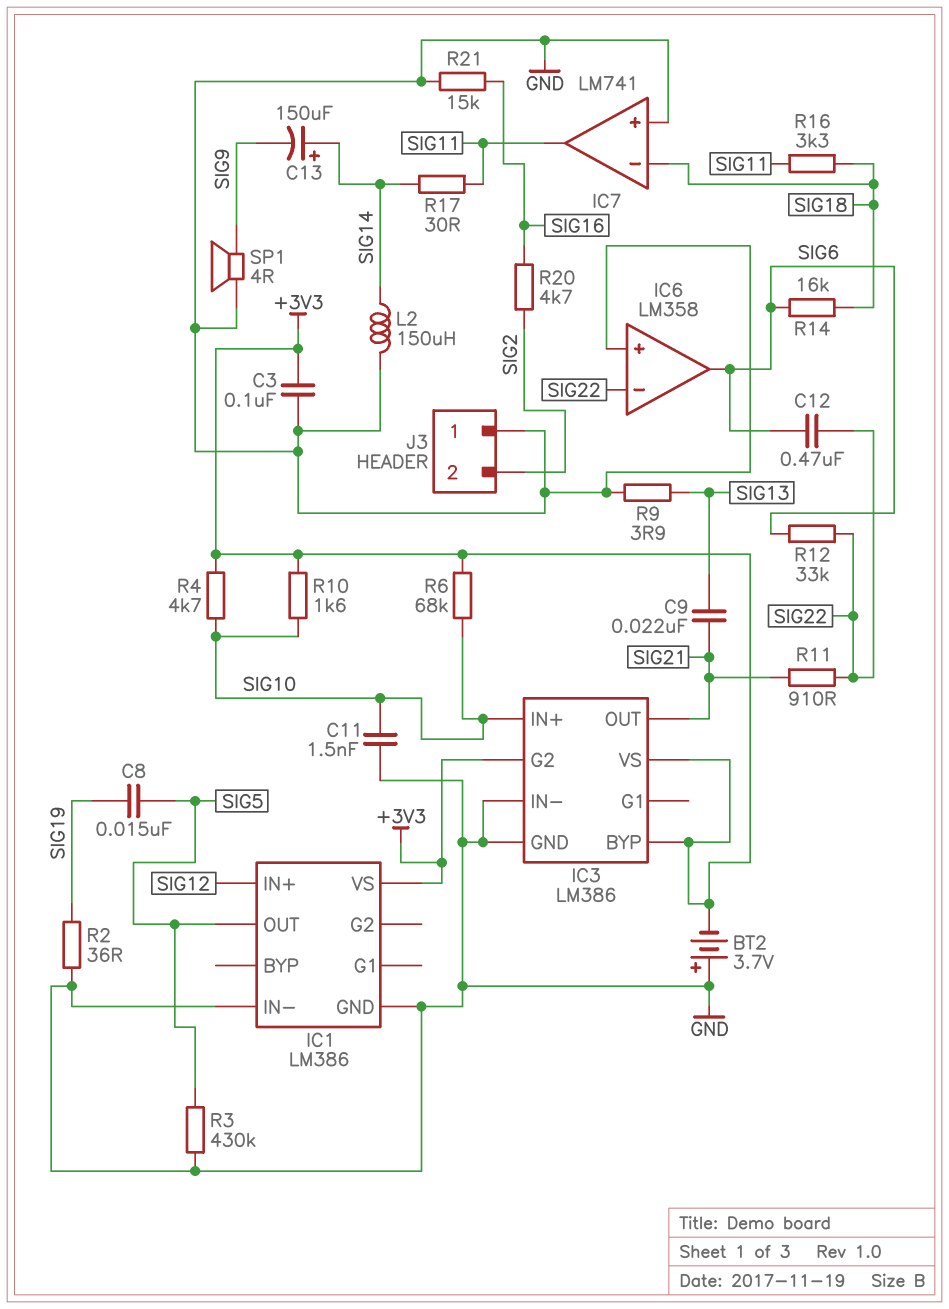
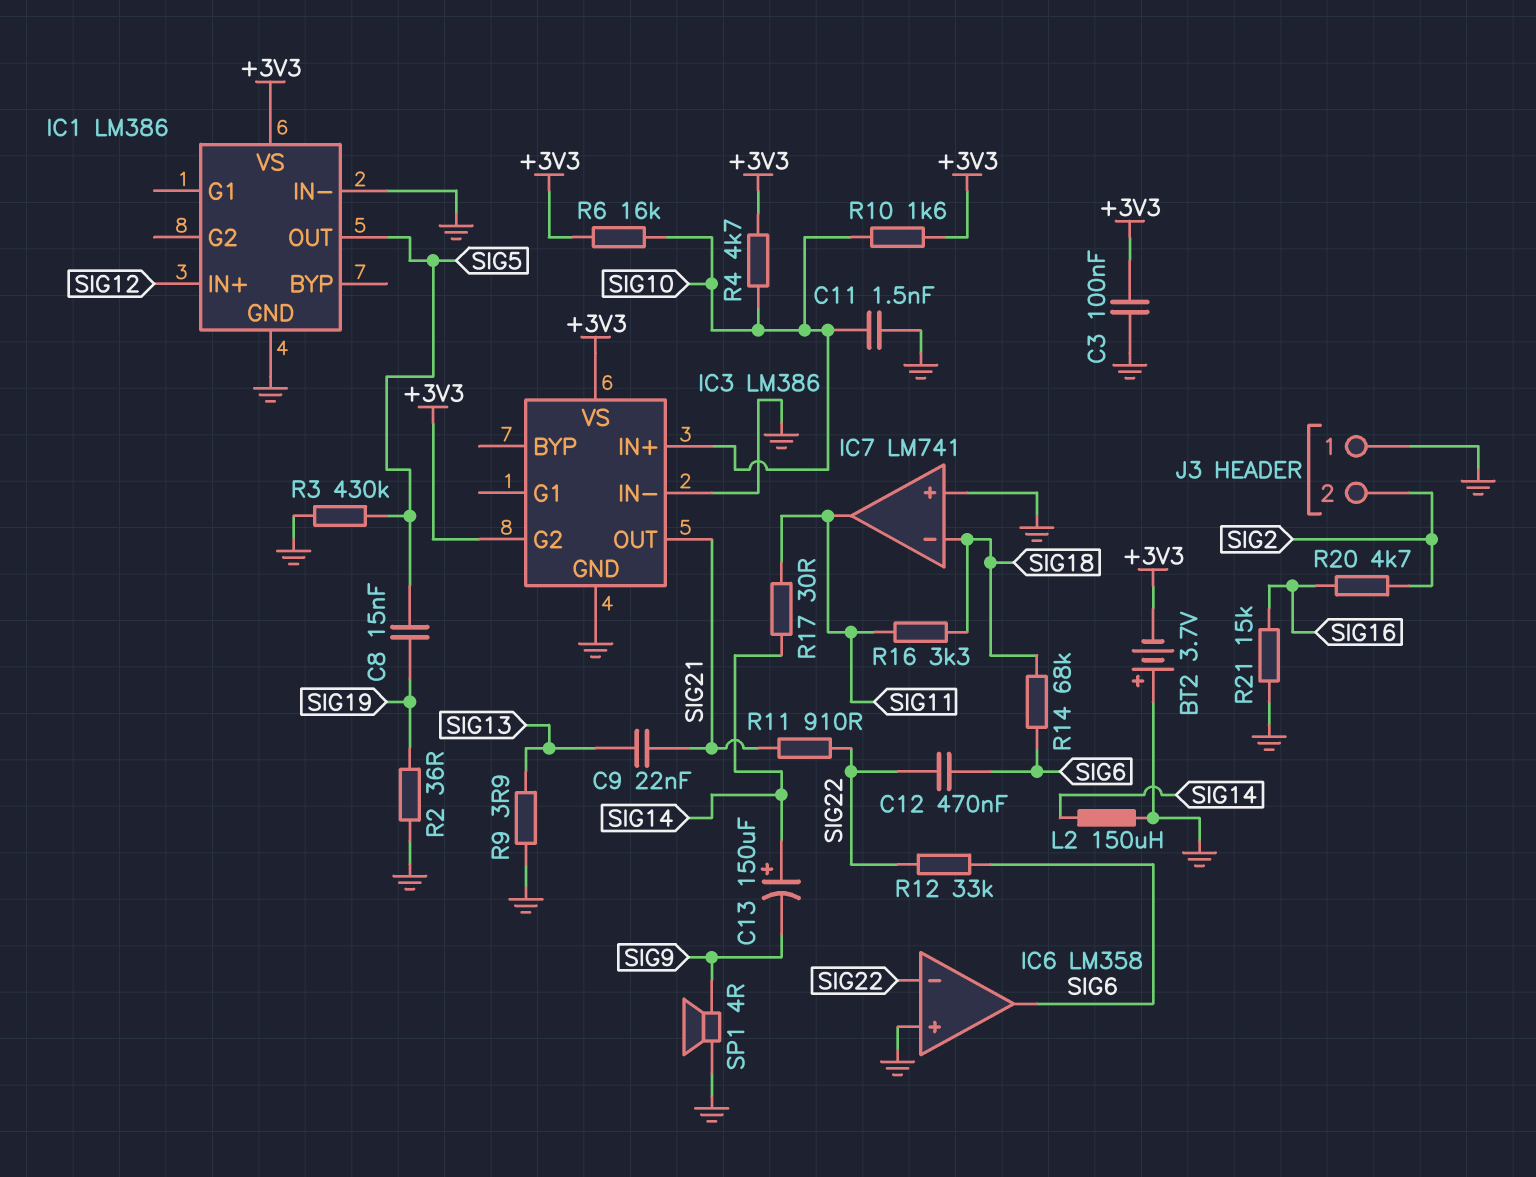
IC3 pin BYP: +3V3 -> none
R6: 68k (+3V3, SIG10) -> 16k (+3V3, SIG10)
R14: 16k (SIG6, SIG18) -> 68k (SIG6, SIG18)

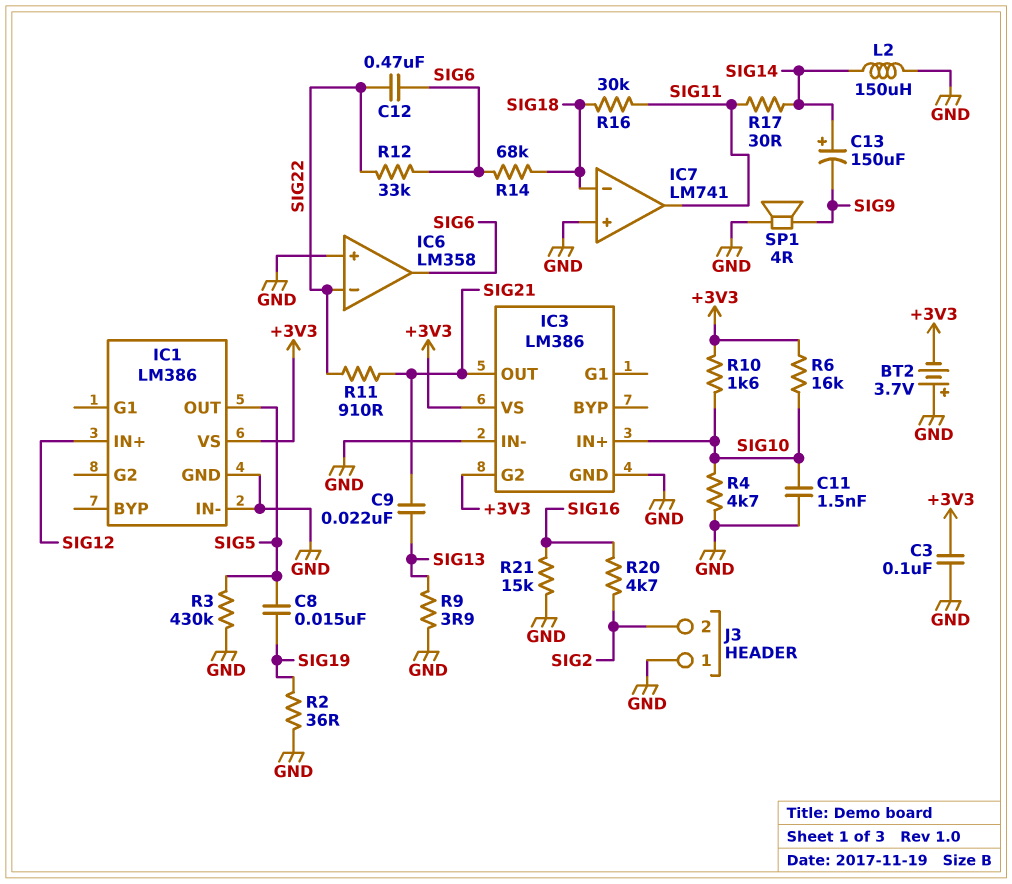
R4: 4.7k (+3V3, SIG10) -> 4.7k (GND, SIG10)
R16: 3.3k (SIG11, SIG18) -> 30k (SIG11, SIG18)

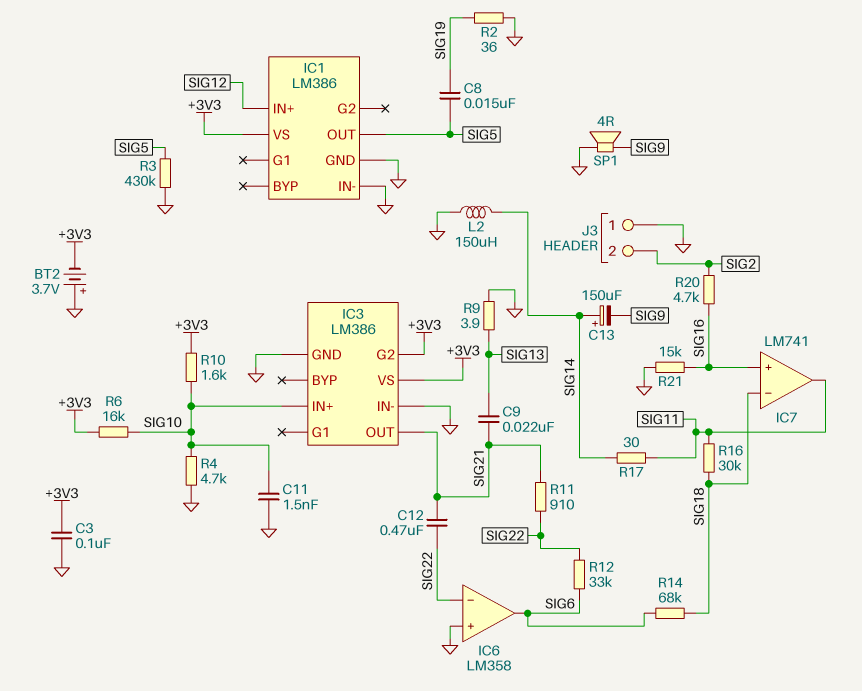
C12: 470nF (SIG6, SIG22) -> 470nF (SIG21, SIG22)
IC7 pin in+: GND -> SIG16

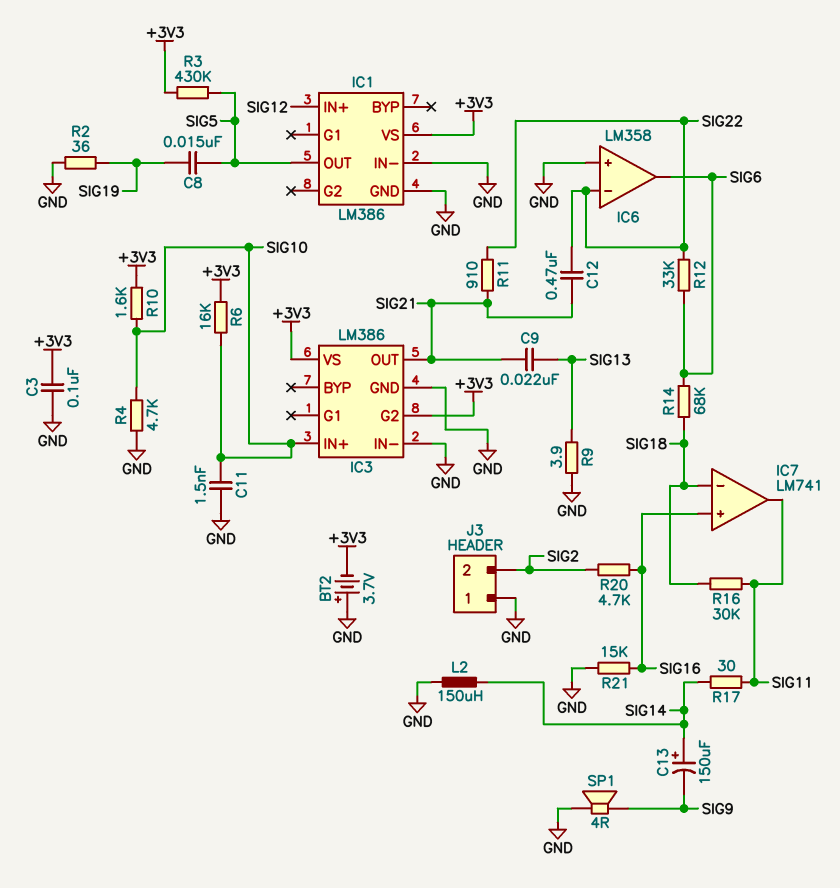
R3: 430k (GND, SIG5) -> 430k (+3V3, SIG5)

